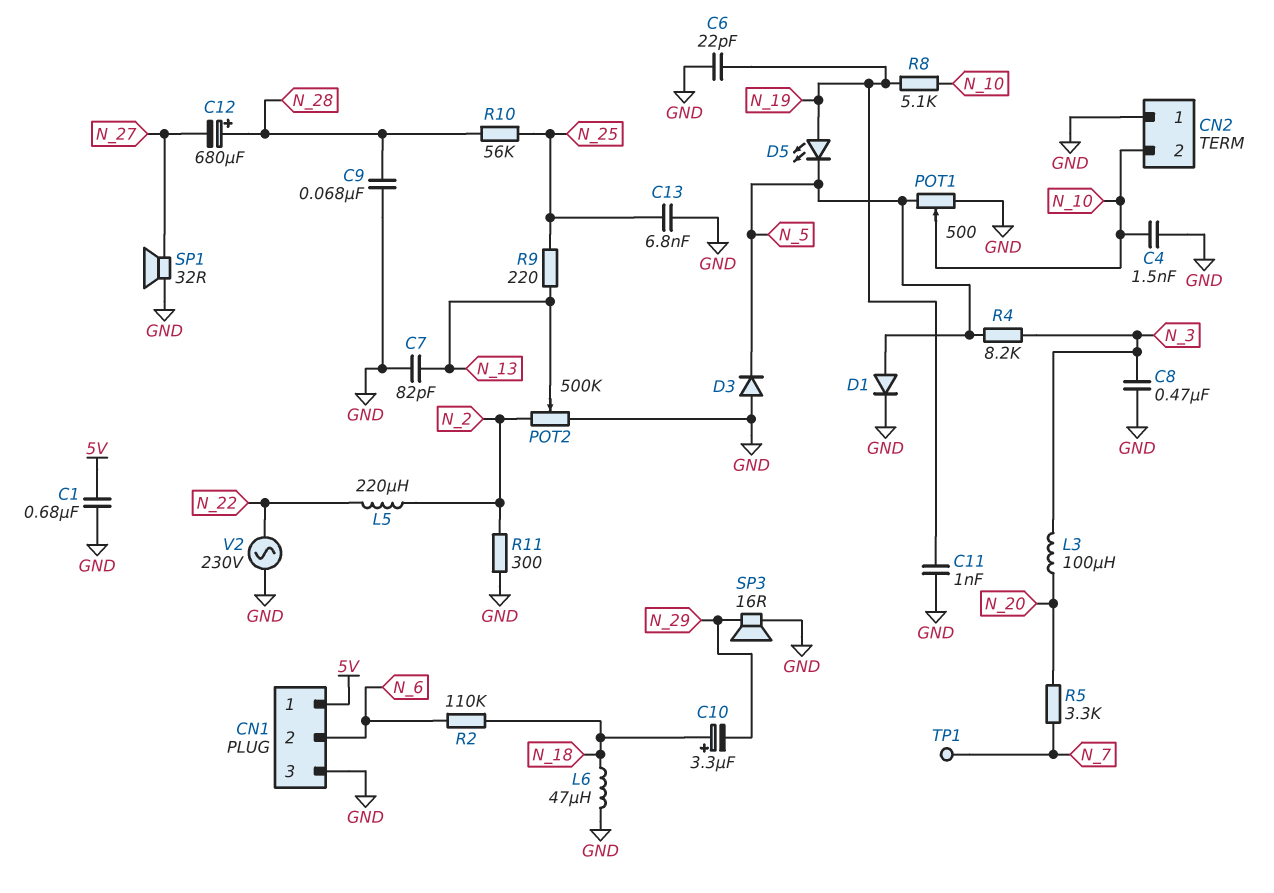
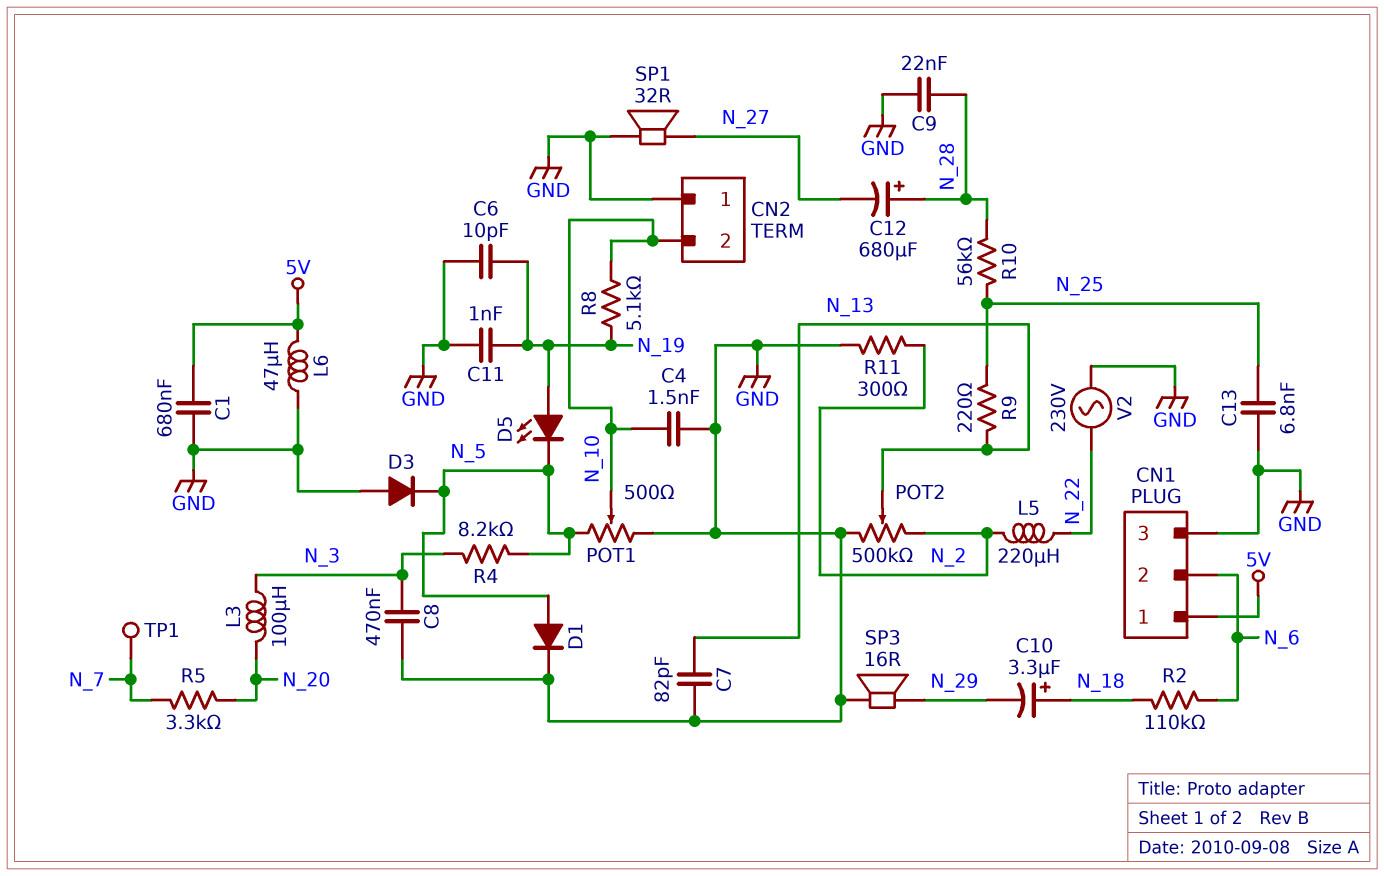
C6: 22pF (GND, N_19) -> 10pF (GND, N_19)
C9: 68nF (GND, N_28) -> 22nF (GND, N_28)
L6: 47uH (GND, N_18) -> 47uH (5V, GND)

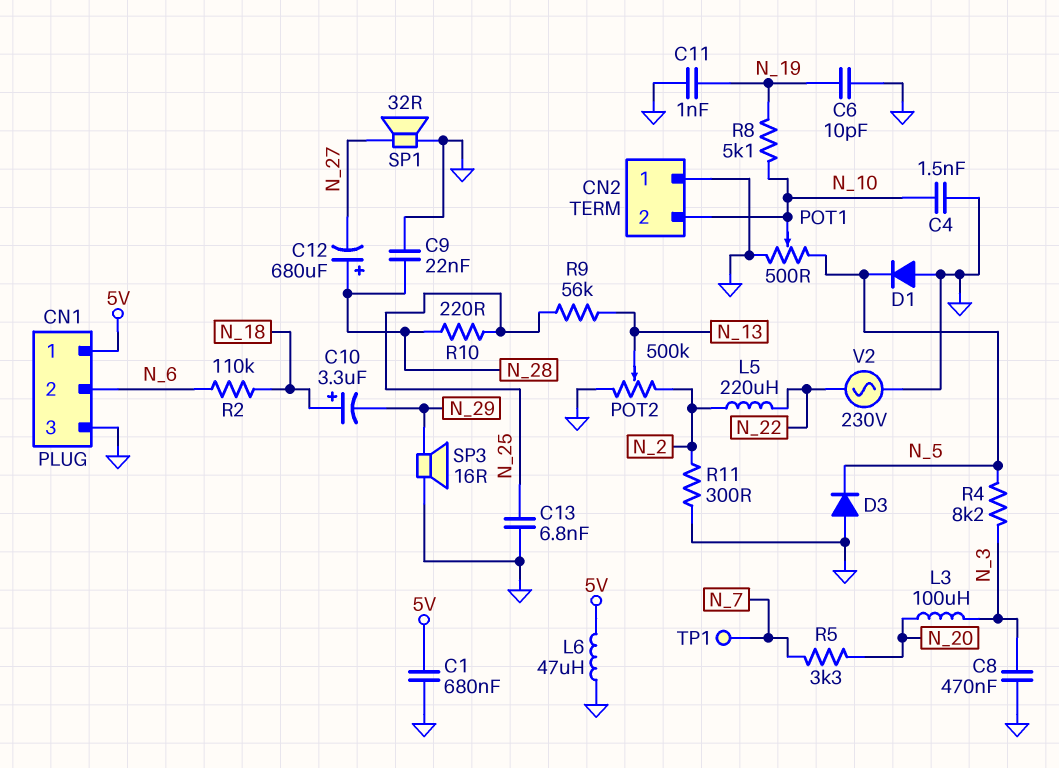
C7: 82pF (GND, N_13) -> none
D1: diode (A N_5, K GND) -> diode (A GND, K N_5)
D5: LED (A N_19, K N_5) -> none
R9: 220 (N_13, N_25) -> 56k (N_13, N_25)
R10: 56k (N_25, N_28) -> 220 (N_25, N_28)

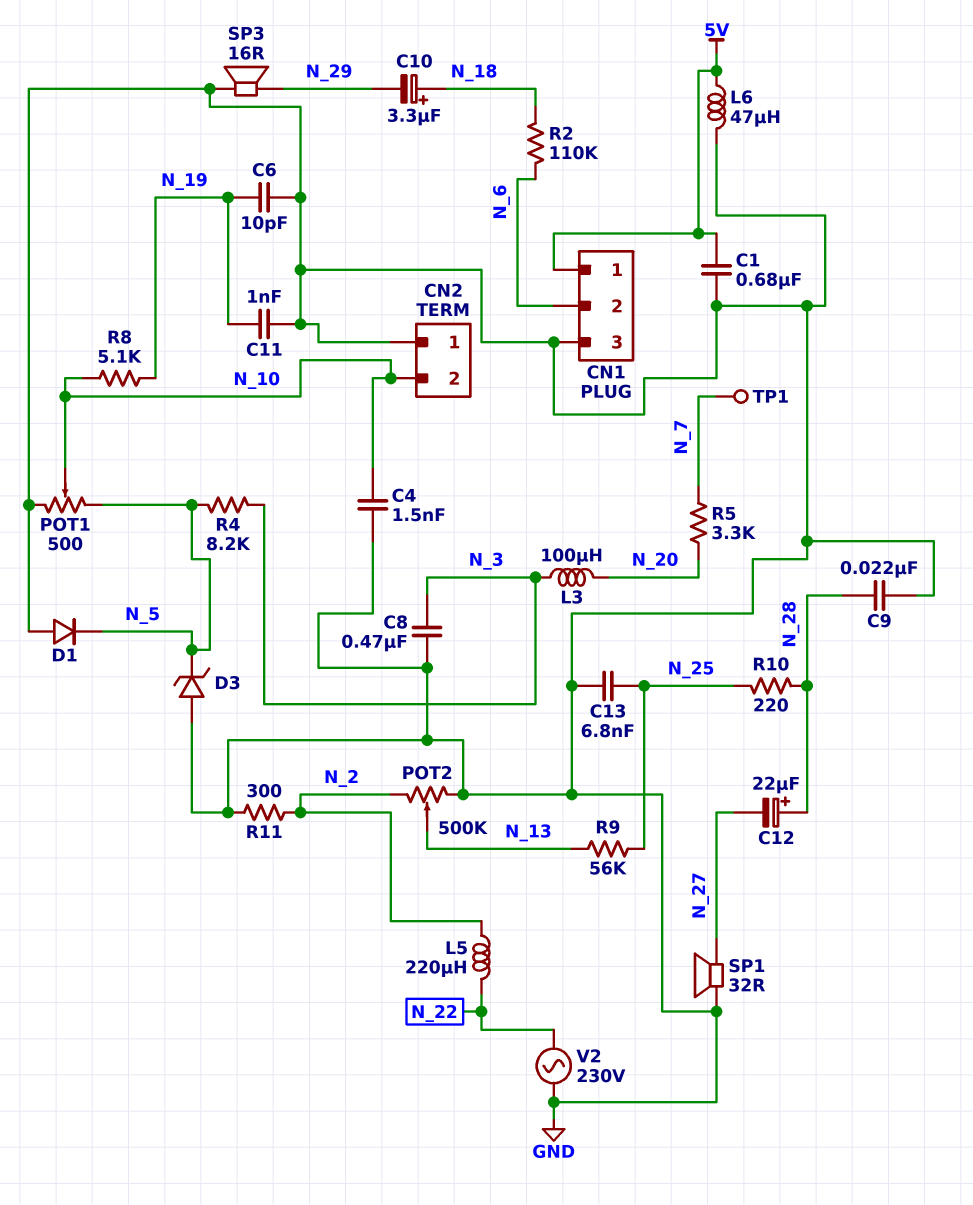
C12: 680uF (plus N_28, minus N_27) -> 22uF (plus N_28, minus N_27)
D3: diode (A GND, K N_5) -> zener (A GND, K N_5)

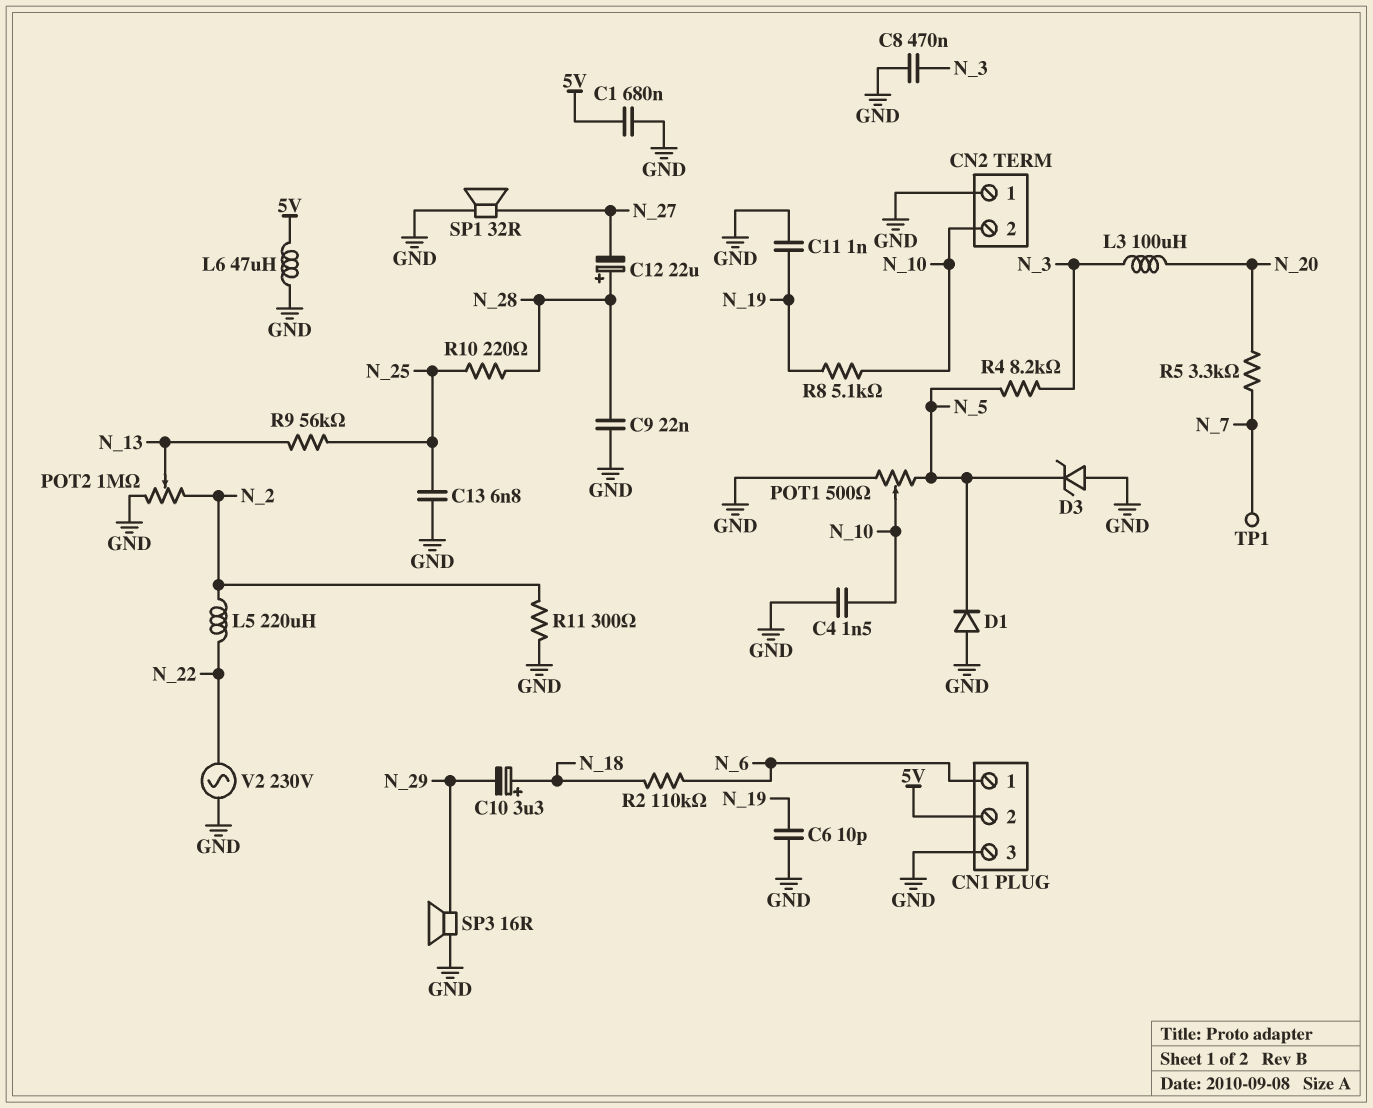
CN1 pin 1: 5V -> N_6
CN1 pin 2: N_6 -> 5V
POT2: 500k (GND, N_2, wiper N_13) -> 1M (GND, N_2, wiper N_13)

